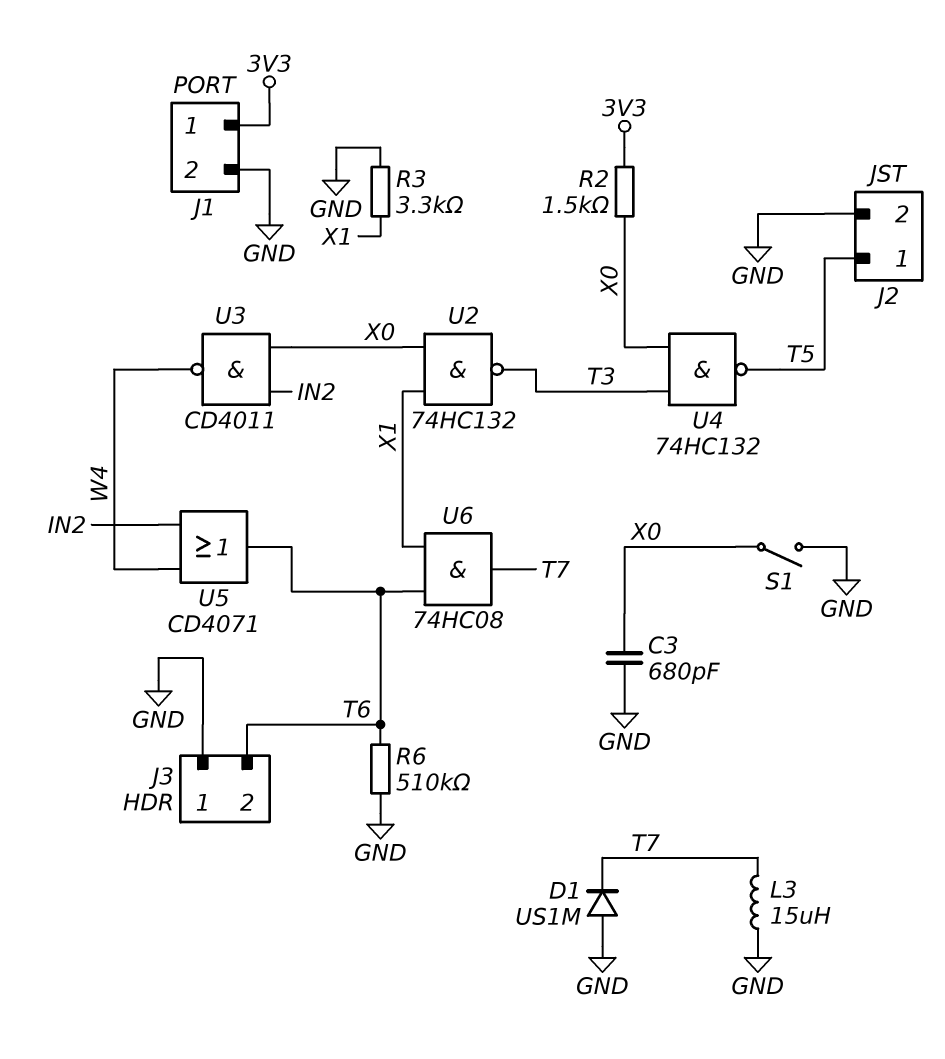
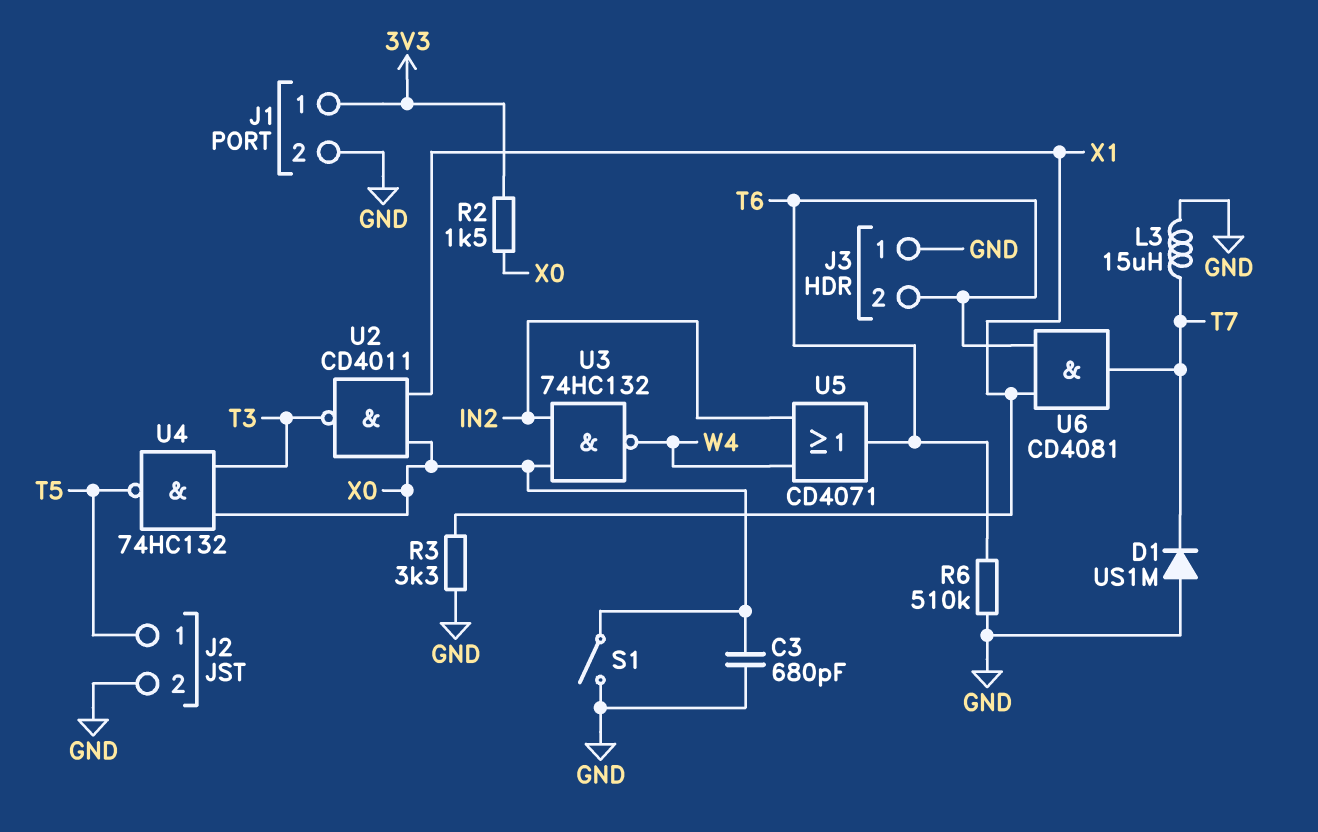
U2: NAND 74HC132 (in X0, in X1, out T3) -> NAND CD4011 (in X0, in X1, out T3)
U3: NAND CD4011 (in IN2, in X0, out W4) -> NAND 74HC132 (in IN2, in X0, out W4)
U6: AND 74HC08 (in T6, in X1, out T7) -> AND CD4081 (in T6, in X1, out T7)

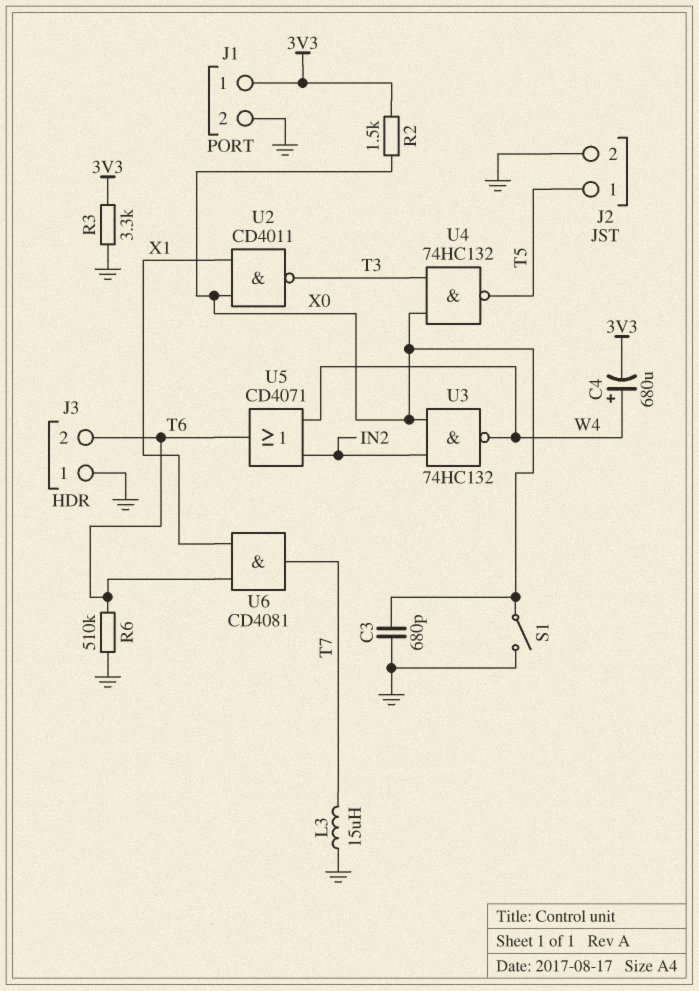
C4: none -> 680uF (plus W4, minus 3V3)
D1: diode US1M (A GND, K T7) -> none
R3: 3.3k (GND, X1) -> 3.3k (3V3, GND)

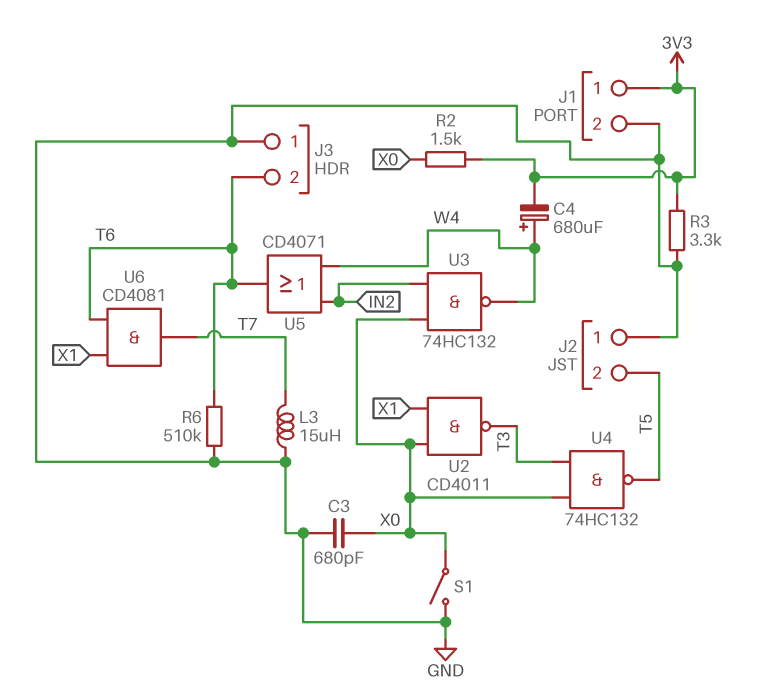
J2 pin 1: T5 -> GND
J2 pin 2: GND -> T5

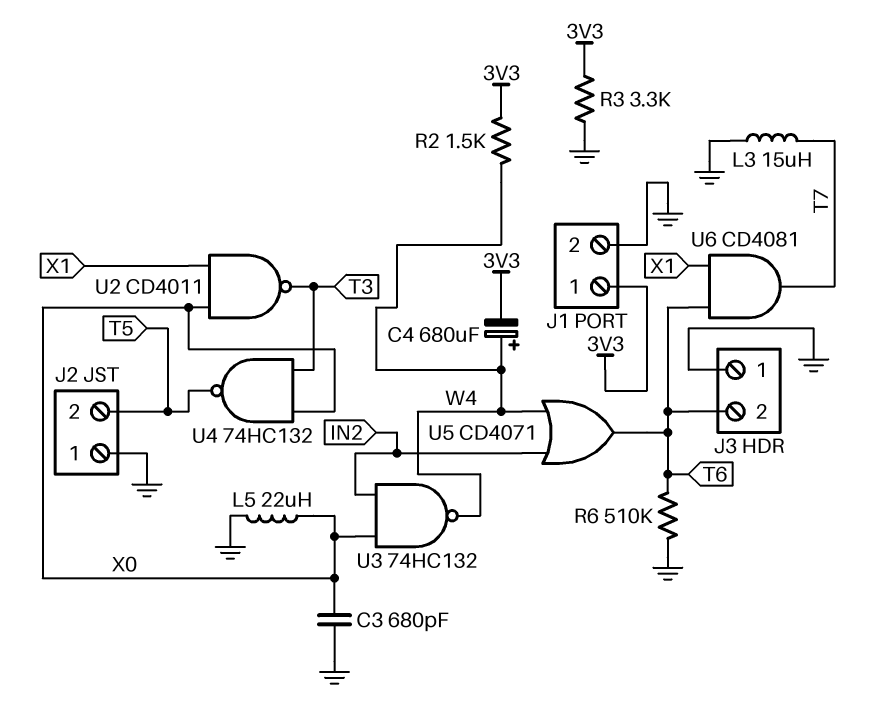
L5: none -> 22uH (GND, X0)
R2: 1.5k (3V3, X0) -> 1.5k (3V3, W4)
S1: switch (GND, X0) -> none

